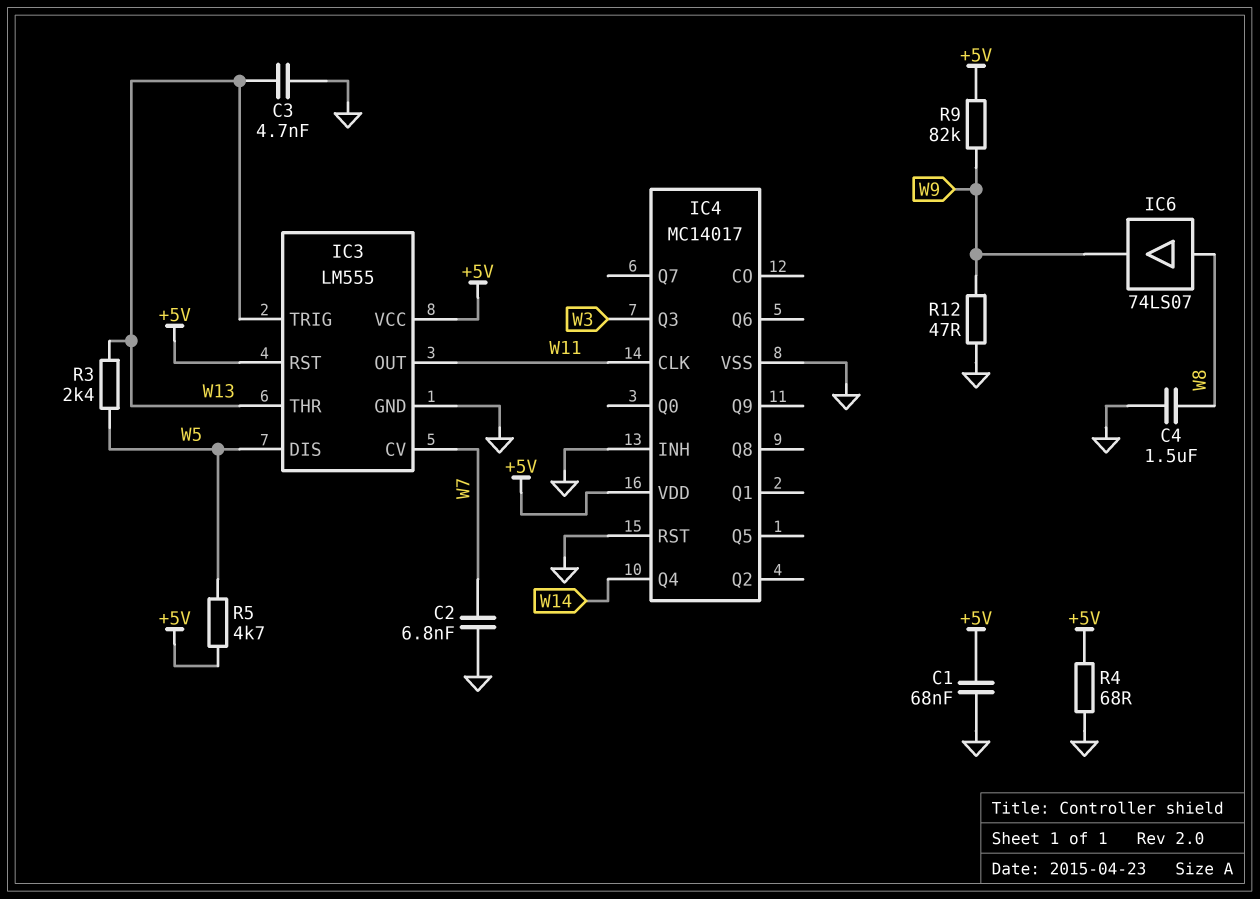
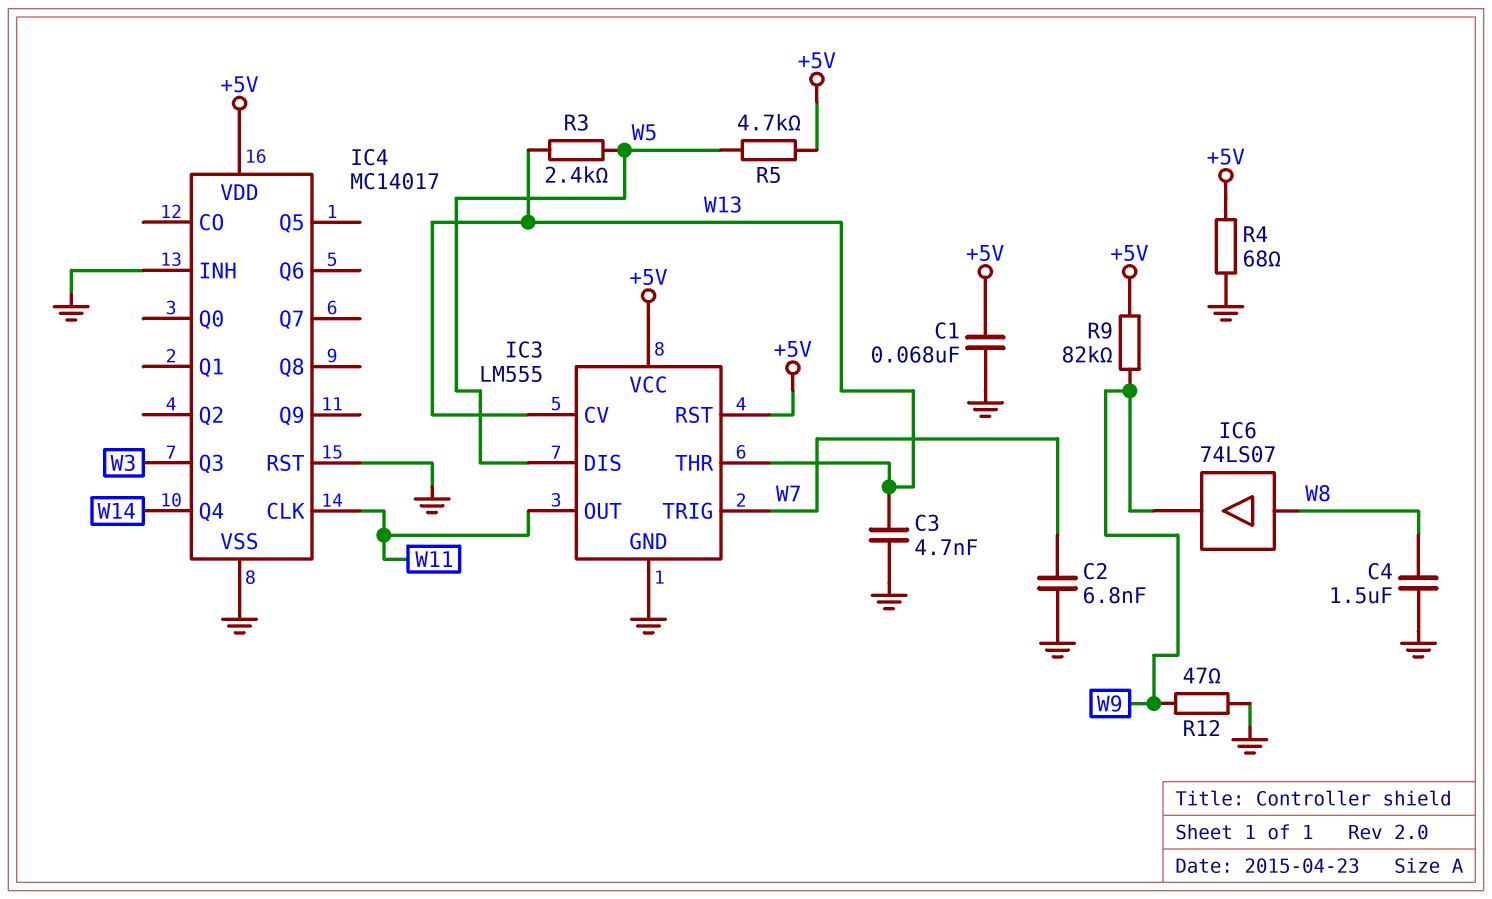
IC3 pin CV: W7 -> W13
IC3 pin TRIG: W13 -> W7

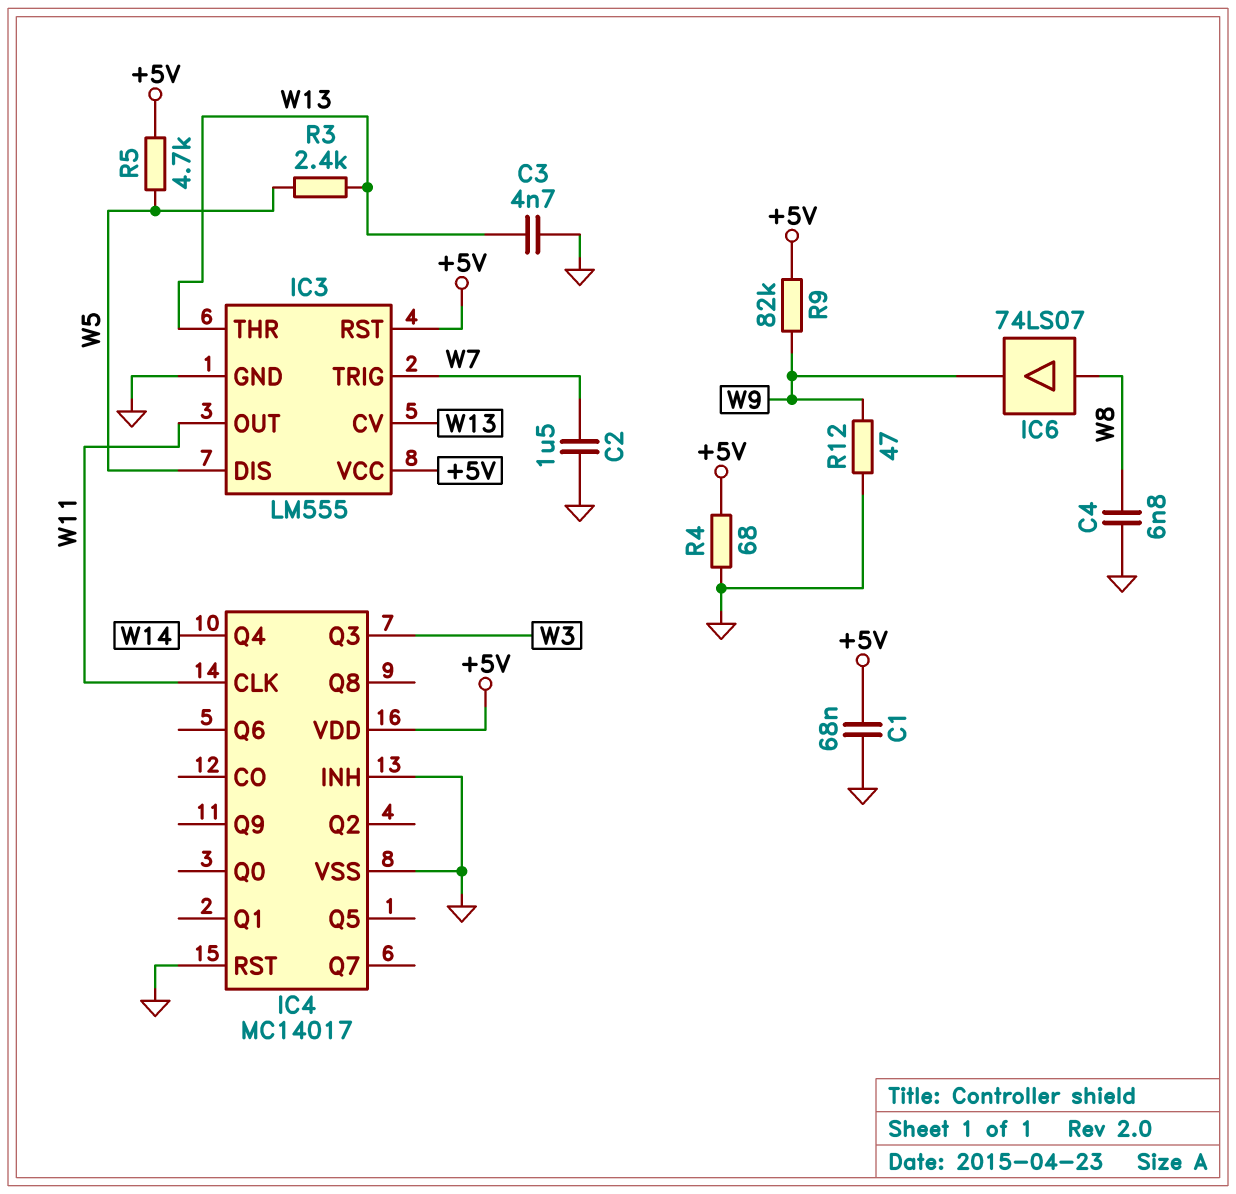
C2: 6.8nF (GND, W7) -> 1.5uF (GND, W7)
C4: 1.5uF (GND, W8) -> 6.8nF (GND, W8)

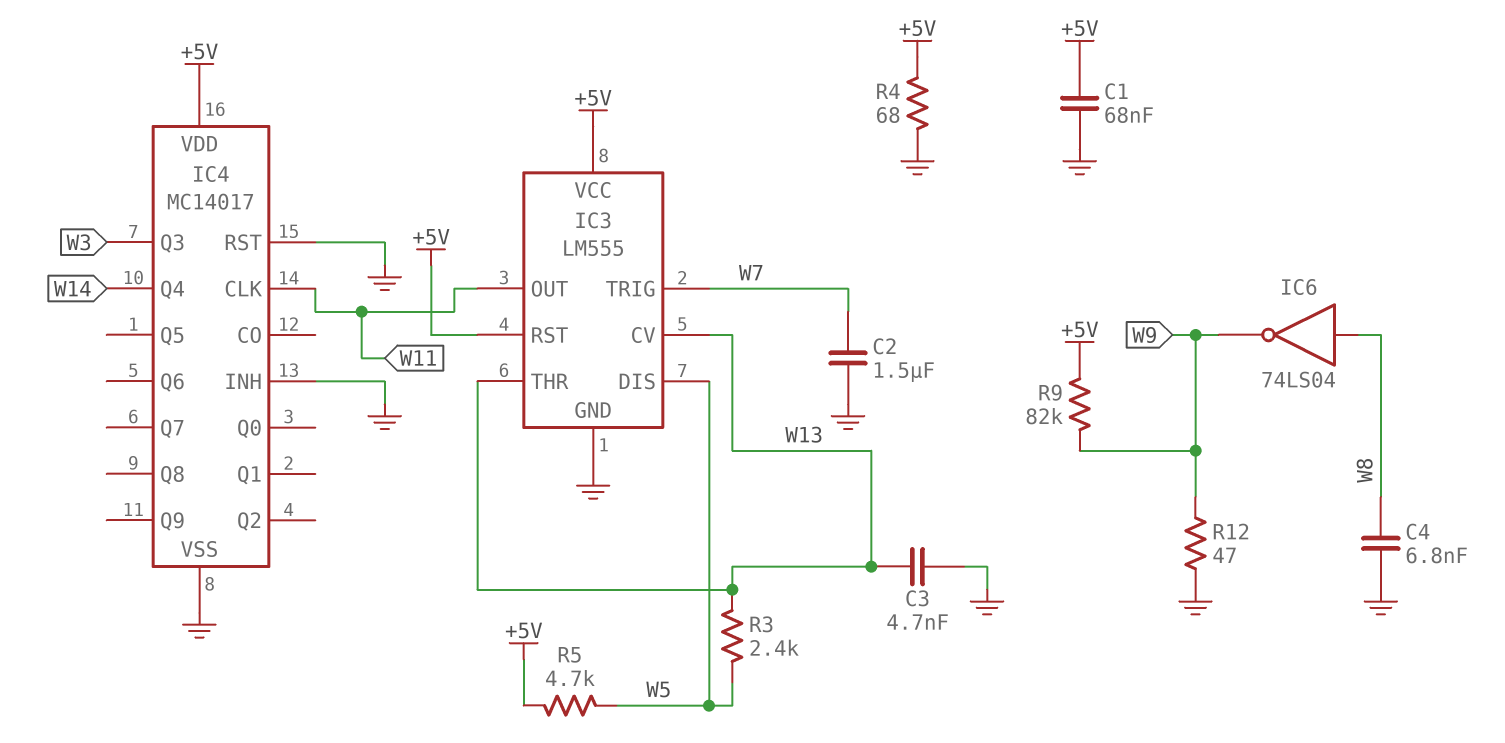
IC6: buffer 74LS07 (in W8, out W9) -> NOT 74LS04 (in W8, out W9)

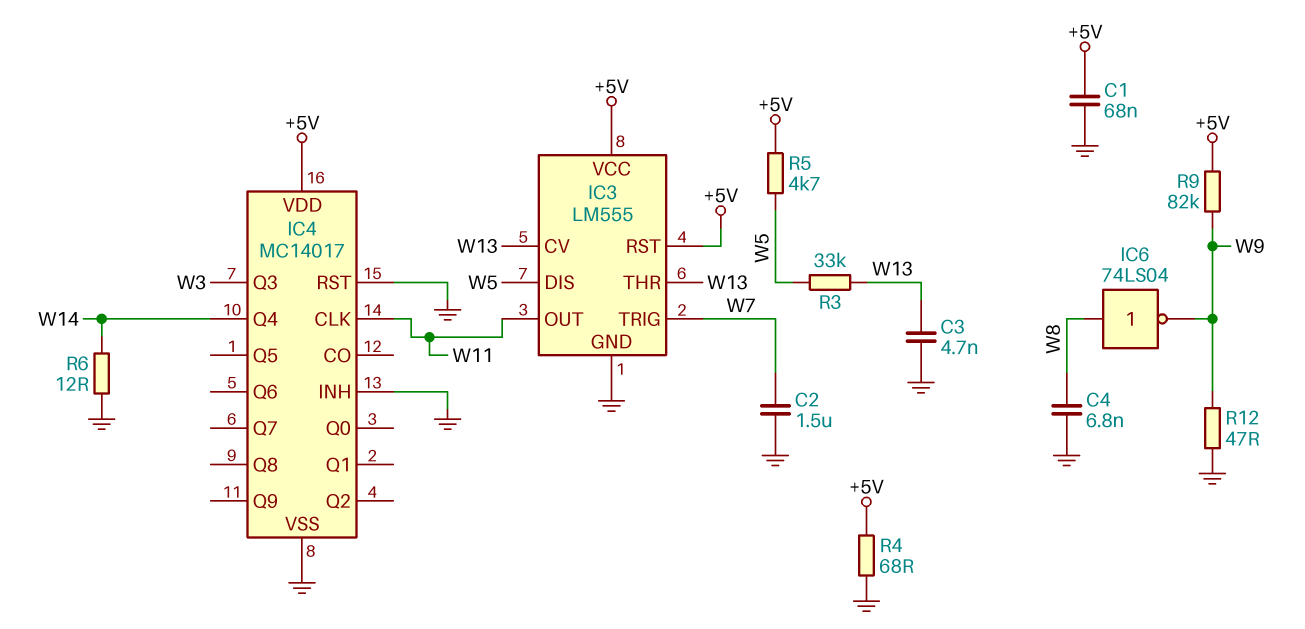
R3: 2.4k (W5, W13) -> 33k (W5, W13)
R6: none -> 12 (GND, W14)

